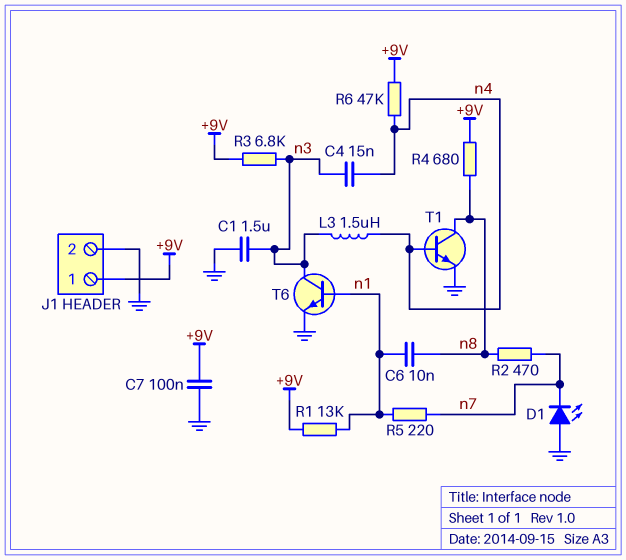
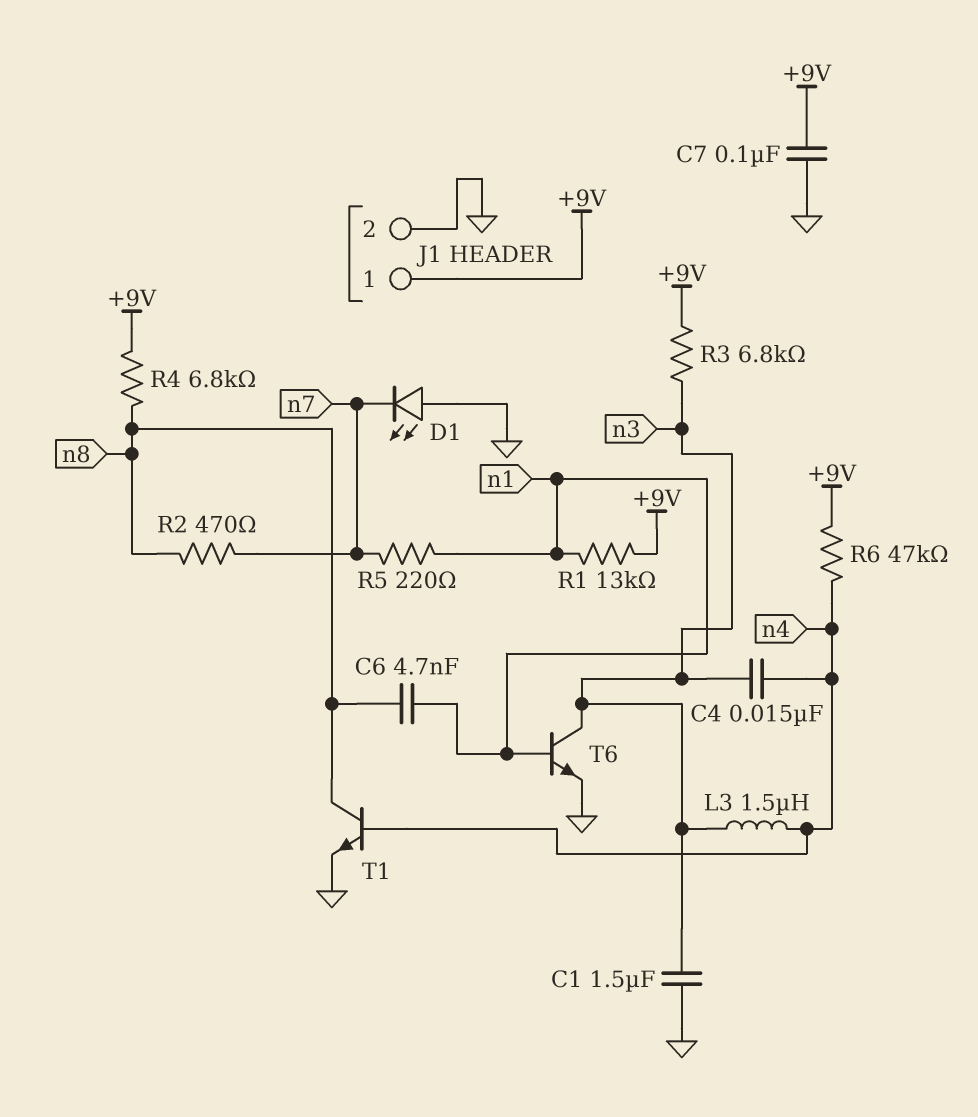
C6: 10nF (n1, n8) -> 4.7nF (n1, n8)
R4: 680 (+9V, n8) -> 6.8k (+9V, n8)

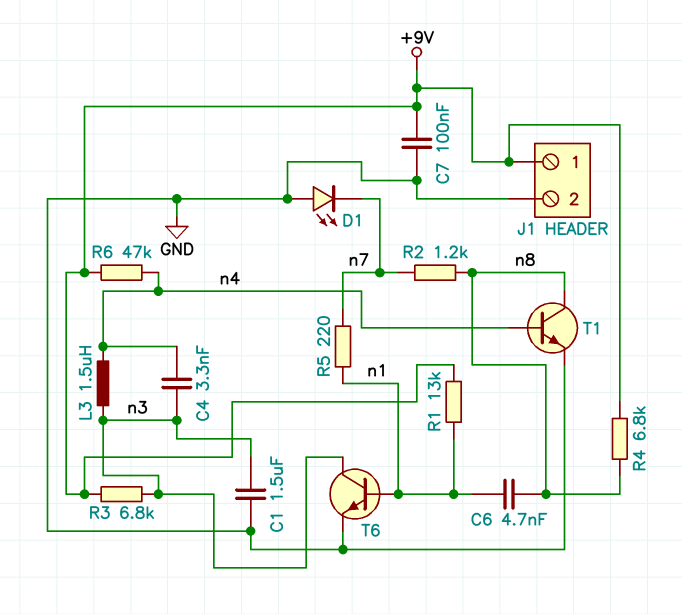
C4: 15nF (n3, n4) -> 3.3nF (n3, n4)
R2: 470 (n7, n8) -> 1.2k (n7, n8)

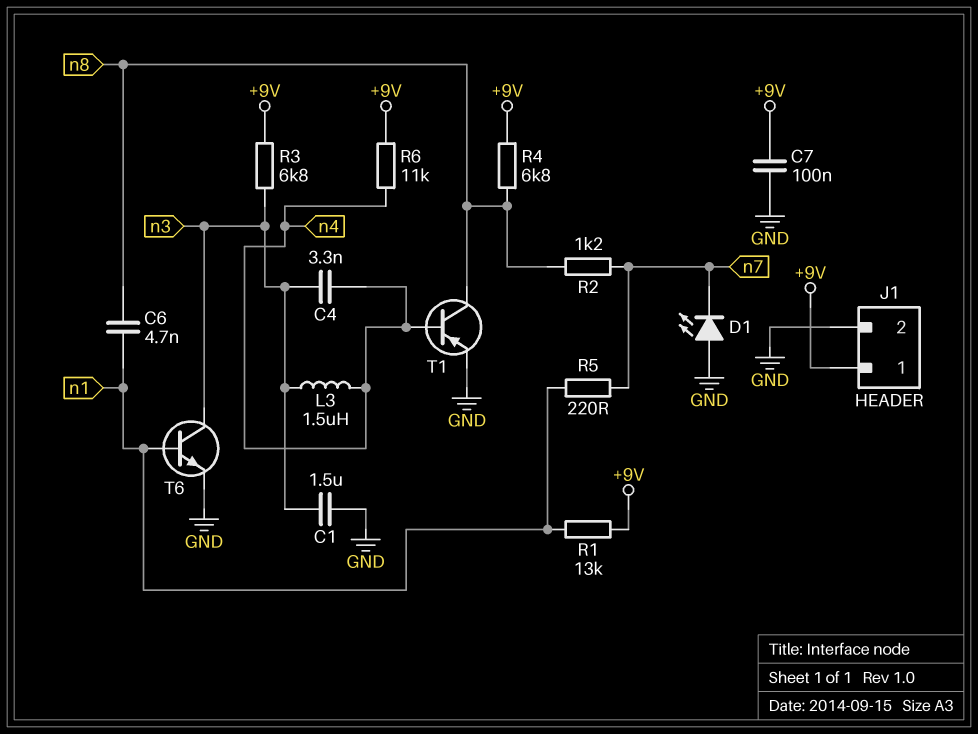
R6: 47k (+9V, n4) -> 11k (+9V, n4)
T1: NPN (B n4, C n8, E GND) -> PNP (B n4, C n8, E GND)

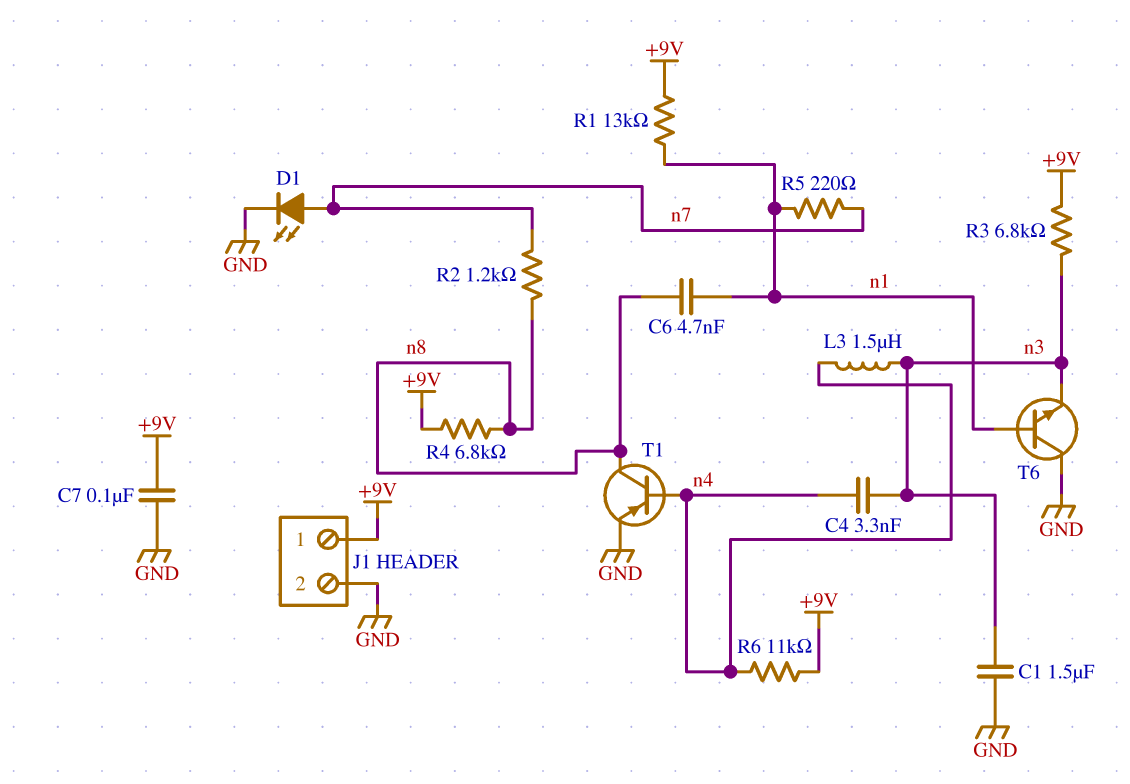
D1: LED (A GND, K n7) -> LED (A n7, K GND)
T6: NPN (B n1, C n3, E GND) -> NPN (B n1, C GND, E n3)

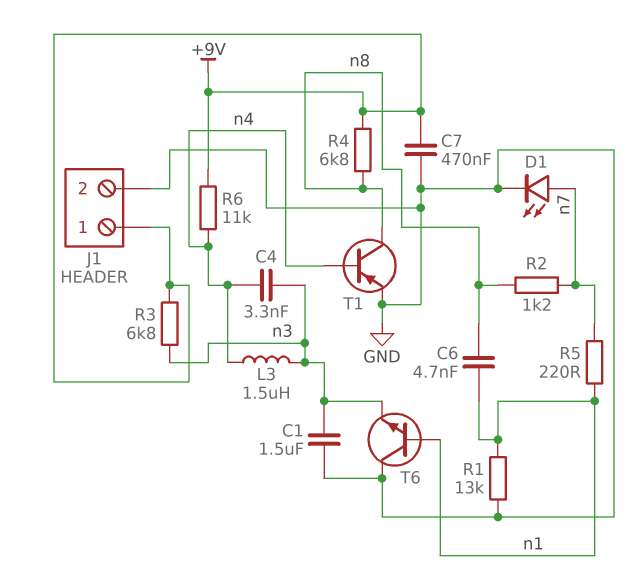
C7: 100nF (+9V, GND) -> 470nF (+9V, GND)
R1: 13k (+9V, n1) -> 13k (GND, n1)

